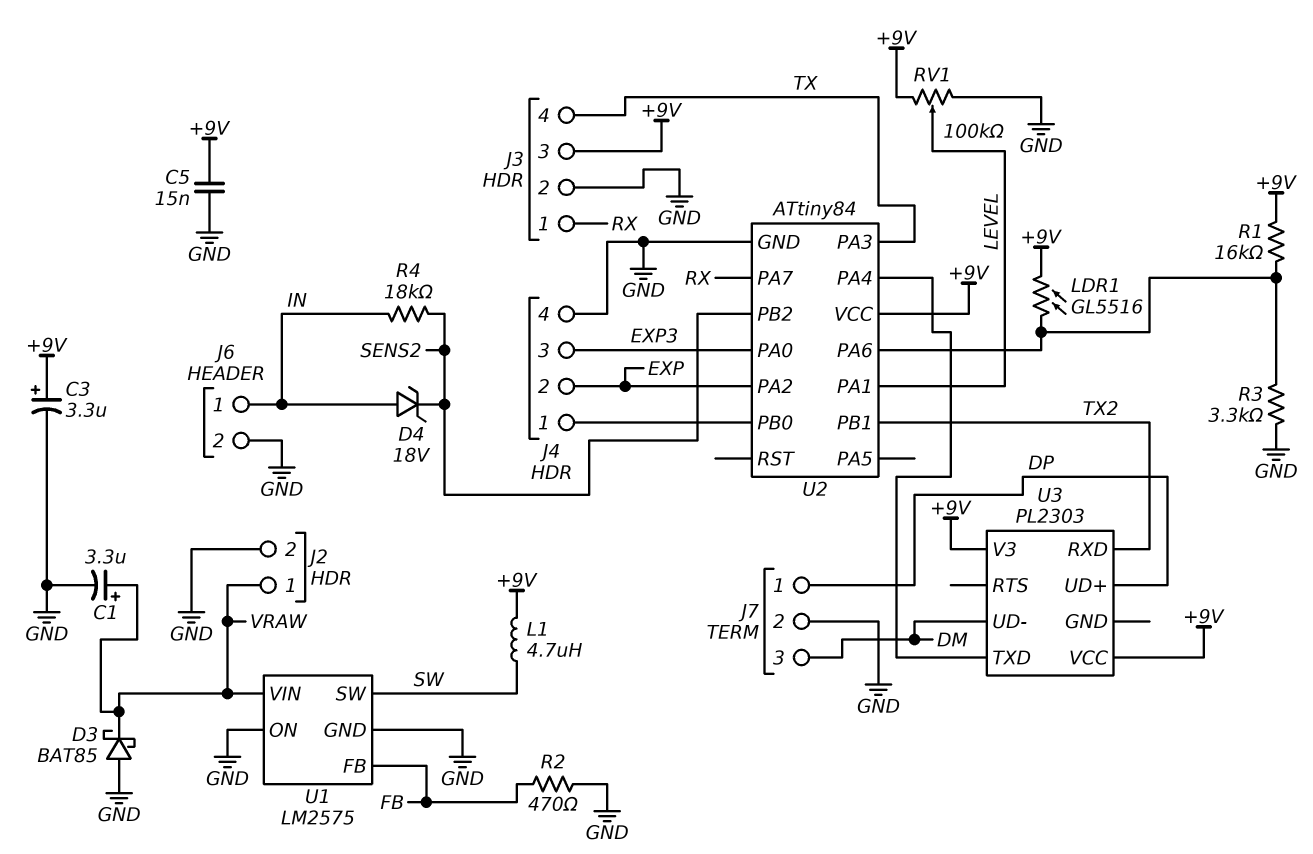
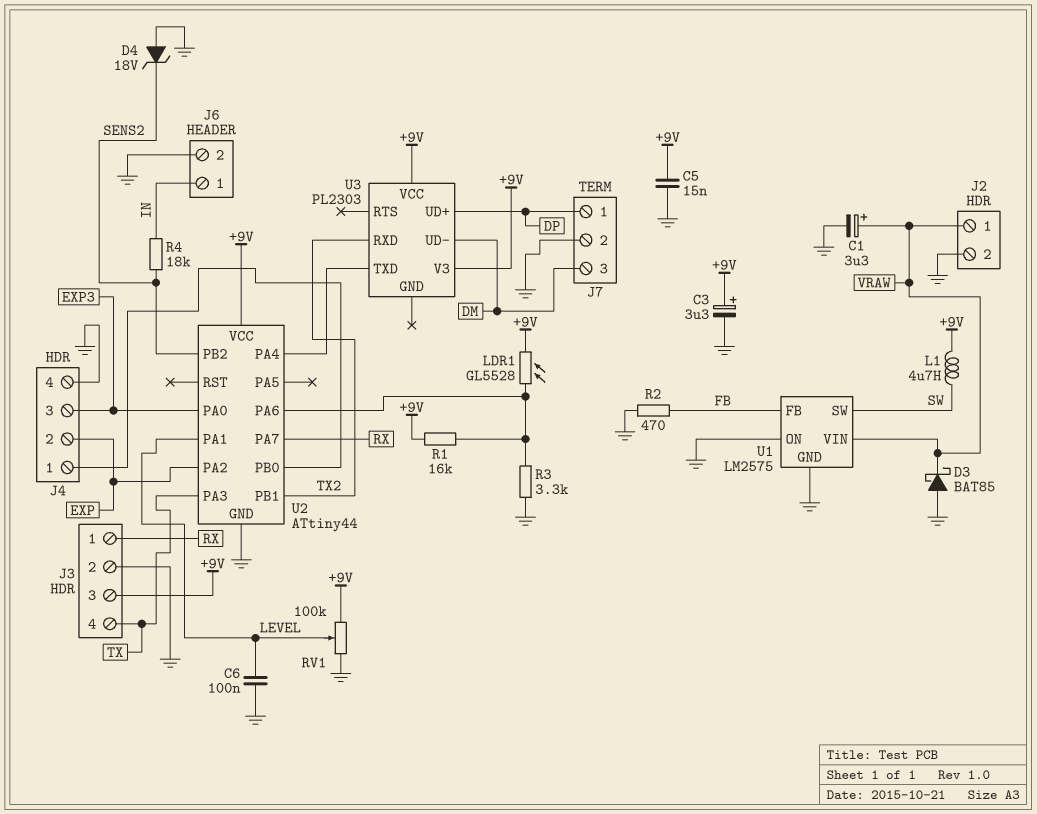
C6: none -> 100nF (GND, LEVEL)
D4: zener 18V (A IN, K SENS2) -> zener 18V (A GND, K SENS2)
LDR1: GL5516 (+9V, U2/PA6) -> GL5528 (+9V, U2/PA6)
U2: ATtiny84 -> ATtiny44

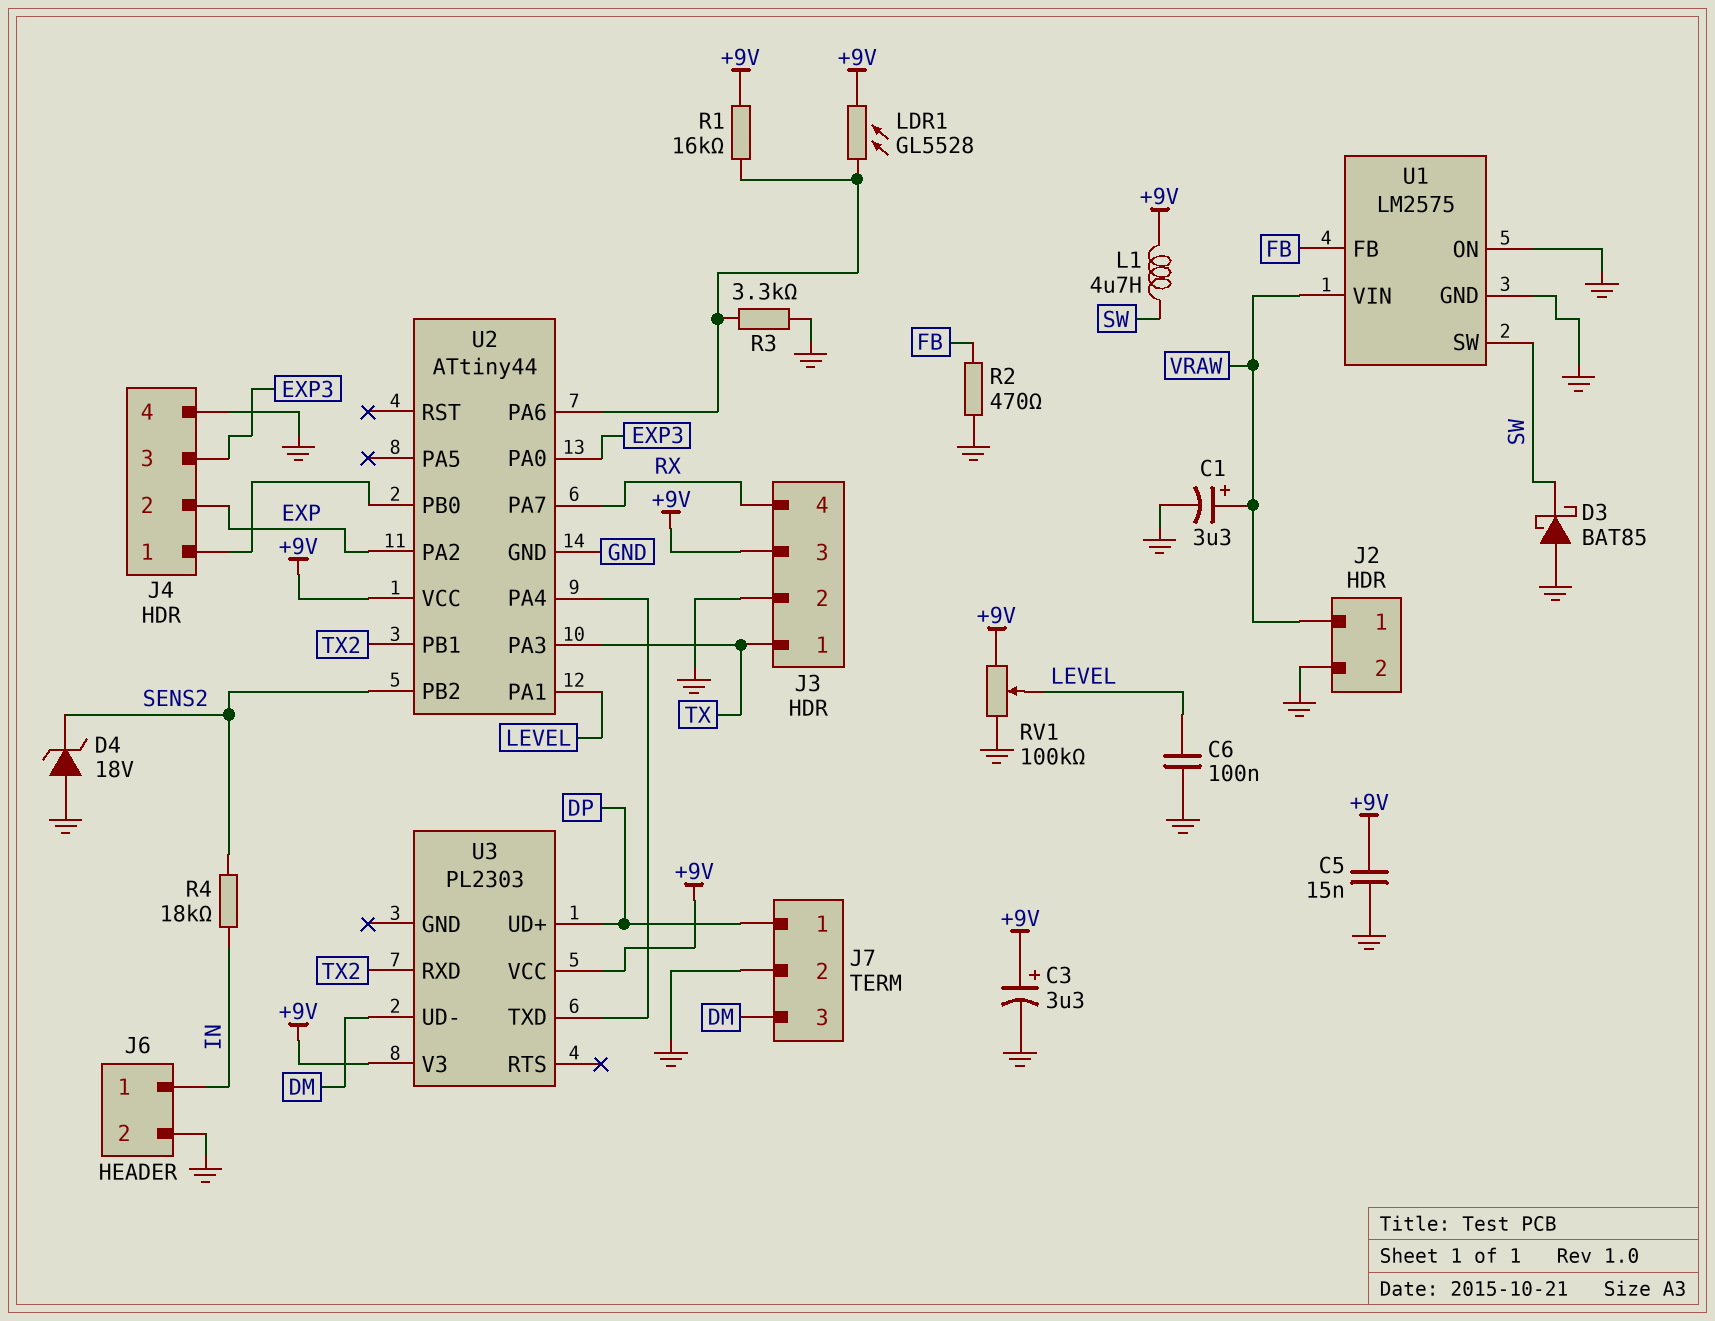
D3: schottky BAT85 (A GND, K VRAW) -> schottky BAT85 (A GND, K SW)
J3 pin 1: RX -> TX
J3 pin 4: TX -> RX

